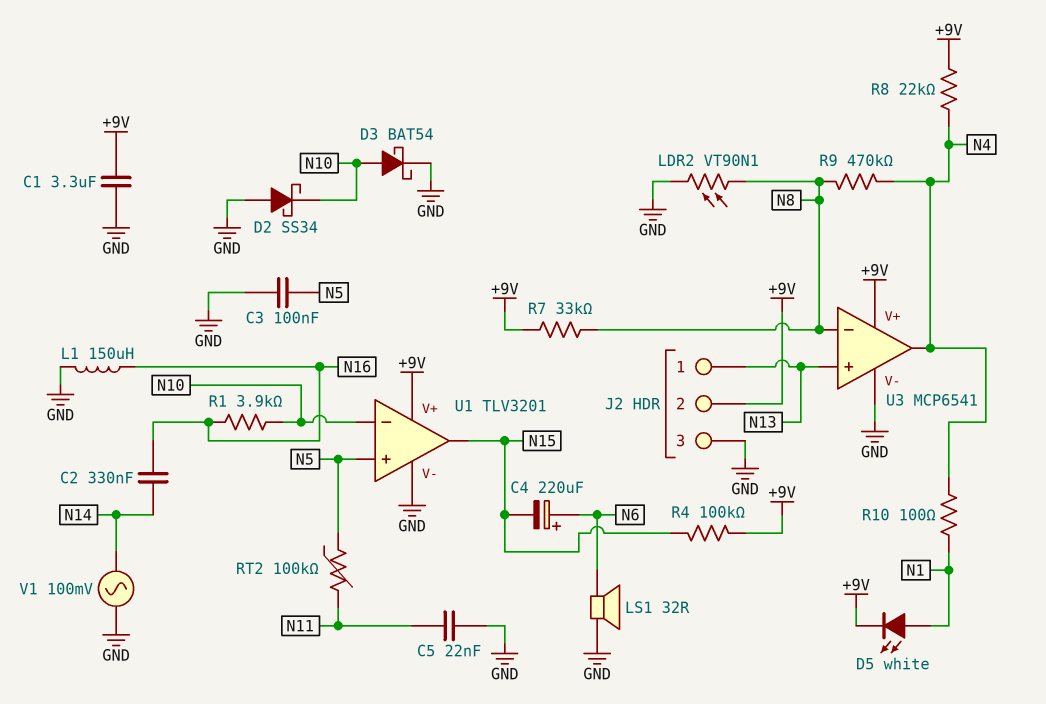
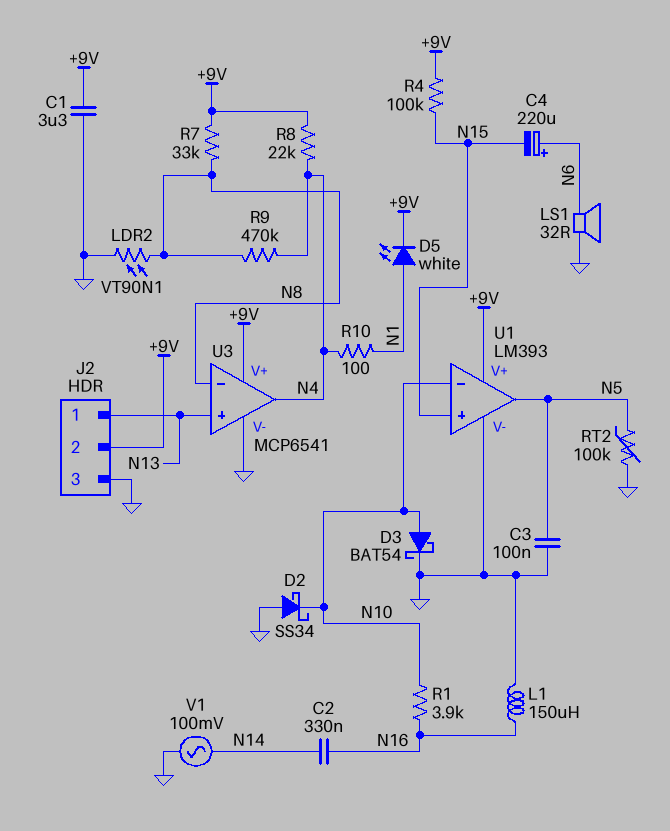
C5: 22nF (GND, N11) -> none
RT2: 100k (N5, N11) -> 100k (GND, N5)
U1: TLV3201 -> LM393
U1 pin in+: N5 -> N15
U1 pin out: N15 -> N5

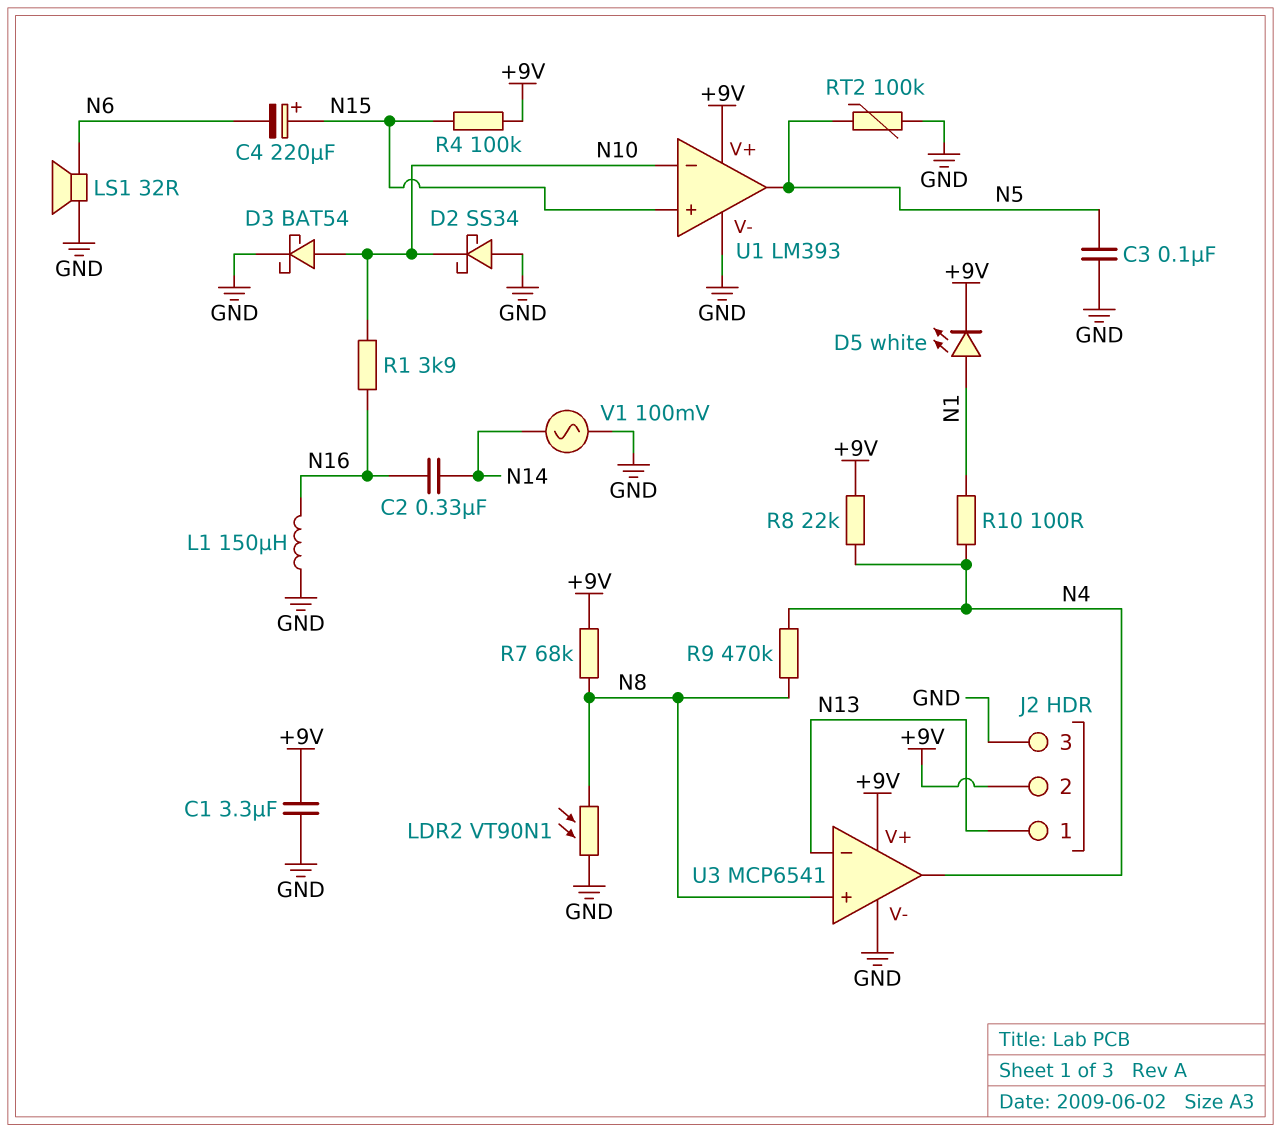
C4: 220uF (plus N6, minus N15) -> 220uF (plus N15, minus N6)
R7: 33k (+9V, N8) -> 68k (+9V, N8)
U3 pin in+: N13 -> N8
U3 pin in-: N8 -> N13

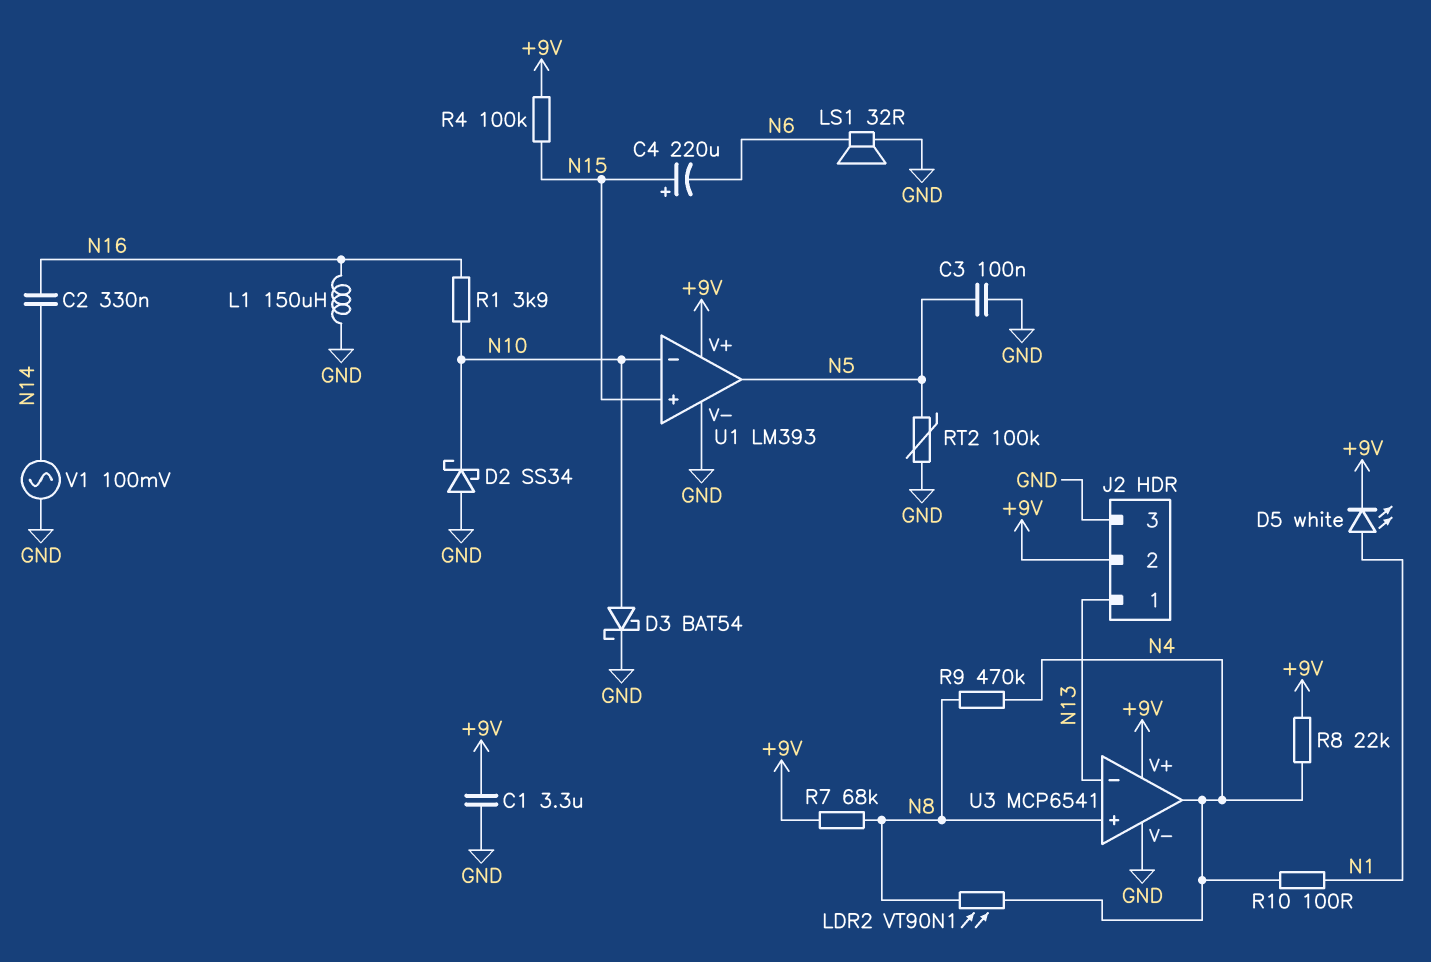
LDR2: VT90N1 (GND, N8) -> VT90N1 (N4, N8)

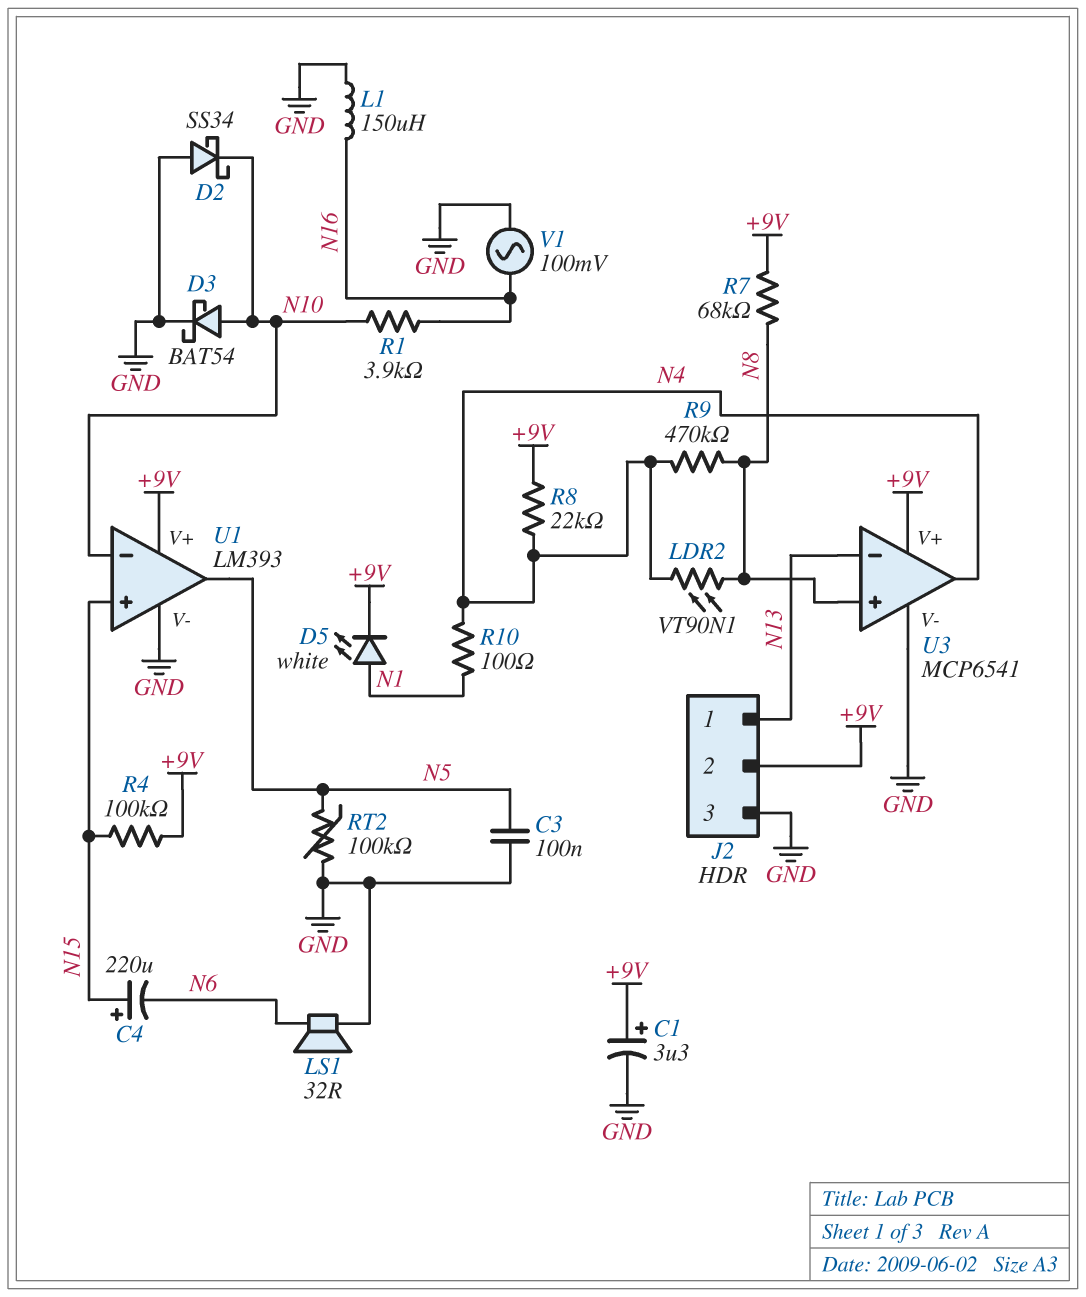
C1: 3.3uF (+9V, GND) -> 3.3uF (plus +9V, minus GND)
C2: 330nF (N14, N16) -> none
V1: AC 100mV (GND, N14) -> AC 100mV (GND, N16)

